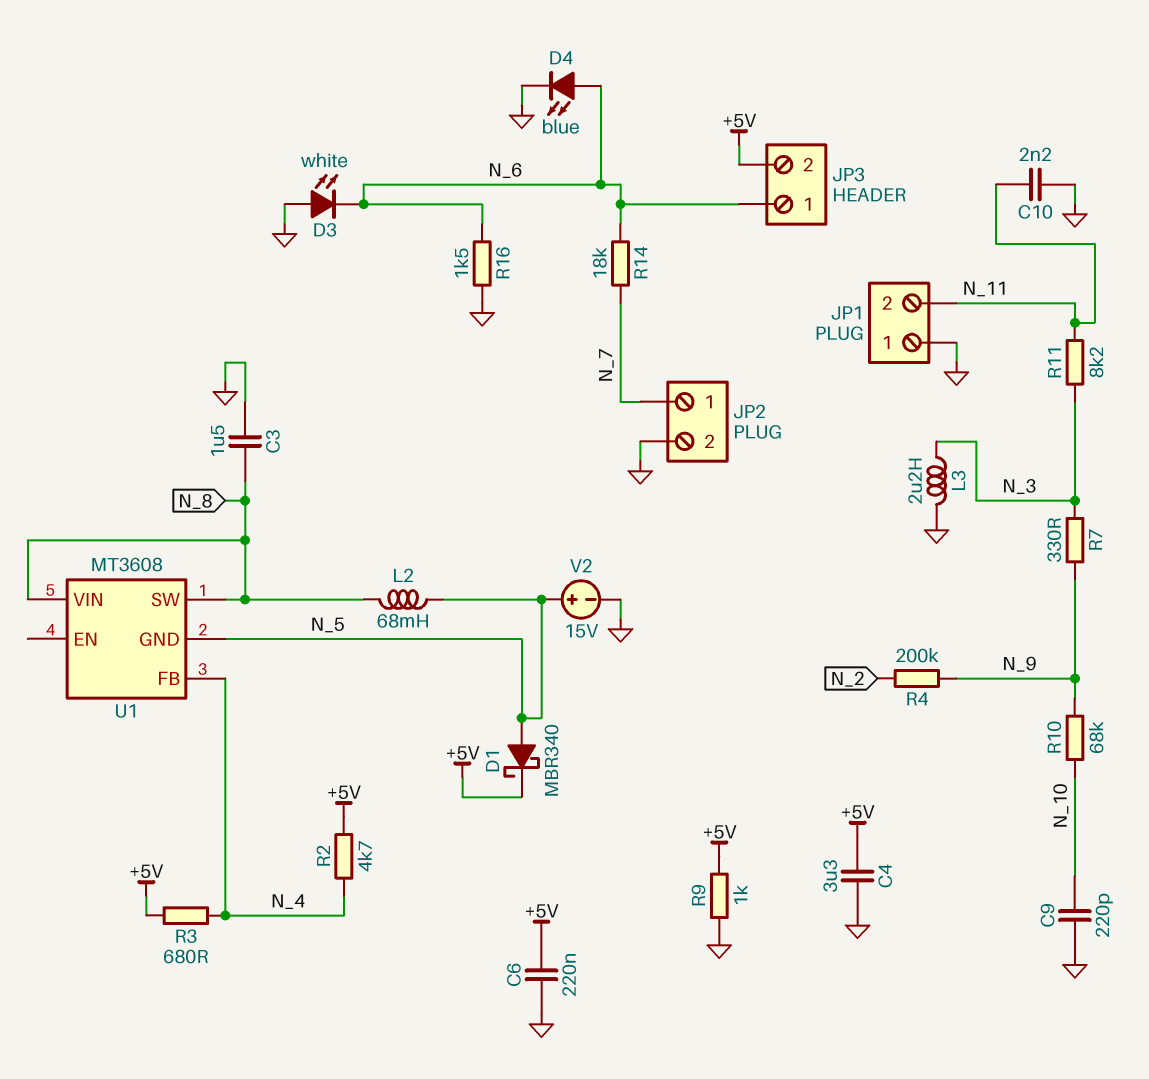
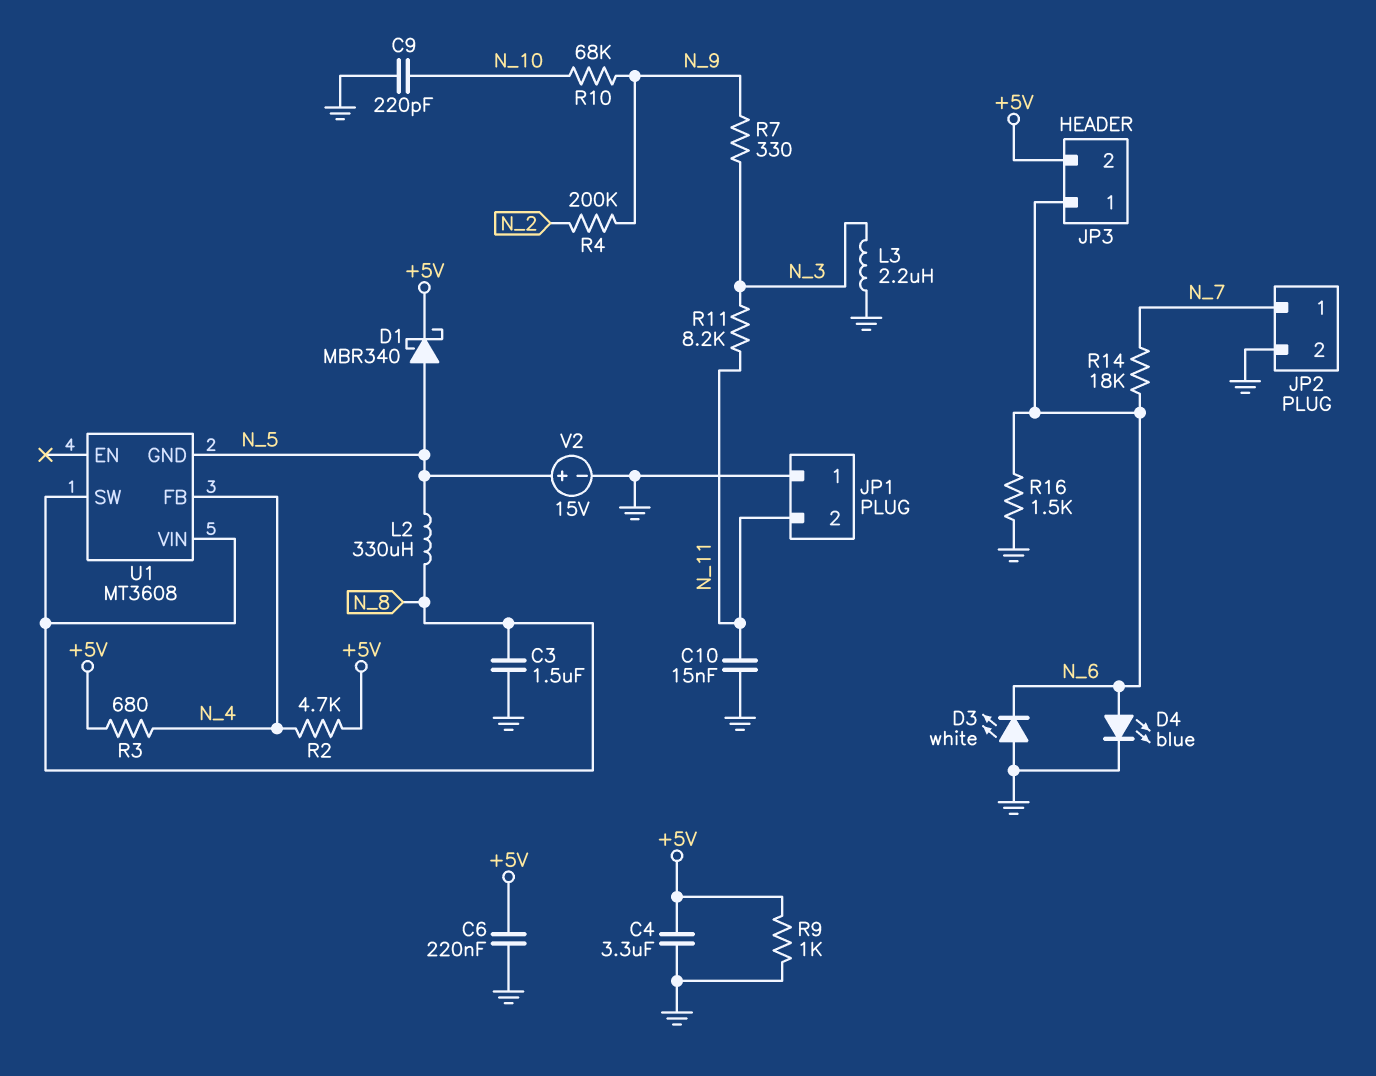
C10: 2.2nF (GND, N_11) -> 15nF (GND, N_11)
L2: 68mH (N_5, N_8) -> 330uH (N_5, N_8)

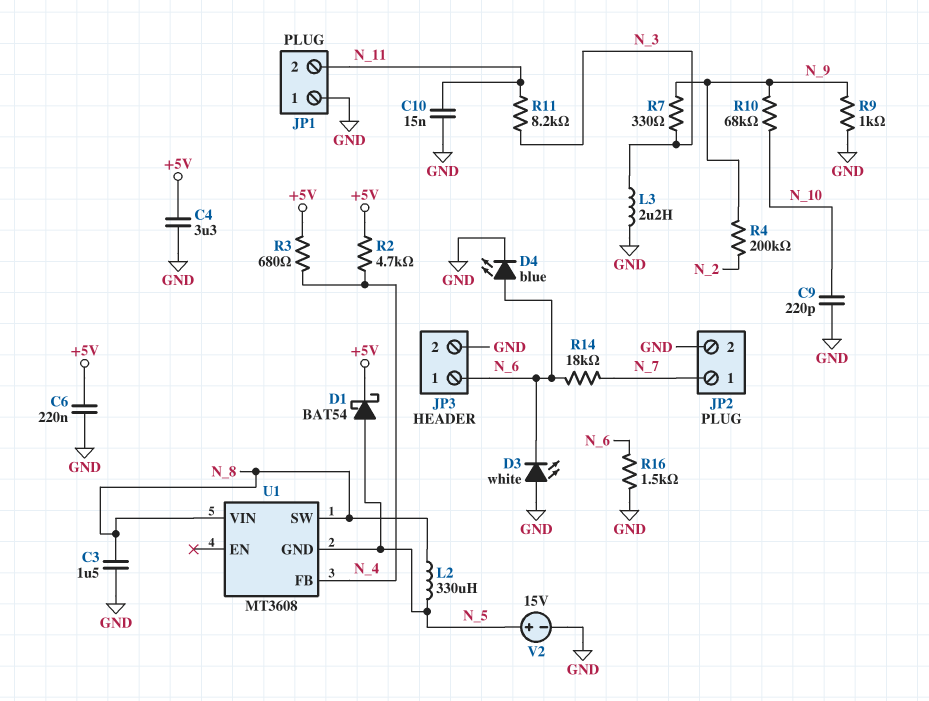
D1: schottky MBR340 (A N_5, K +5V) -> schottky BAT54 (A N_5, K +5V)
JP3 pin 2: +5V -> GND
R9: 1k (+5V, GND) -> 1k (GND, N_9)

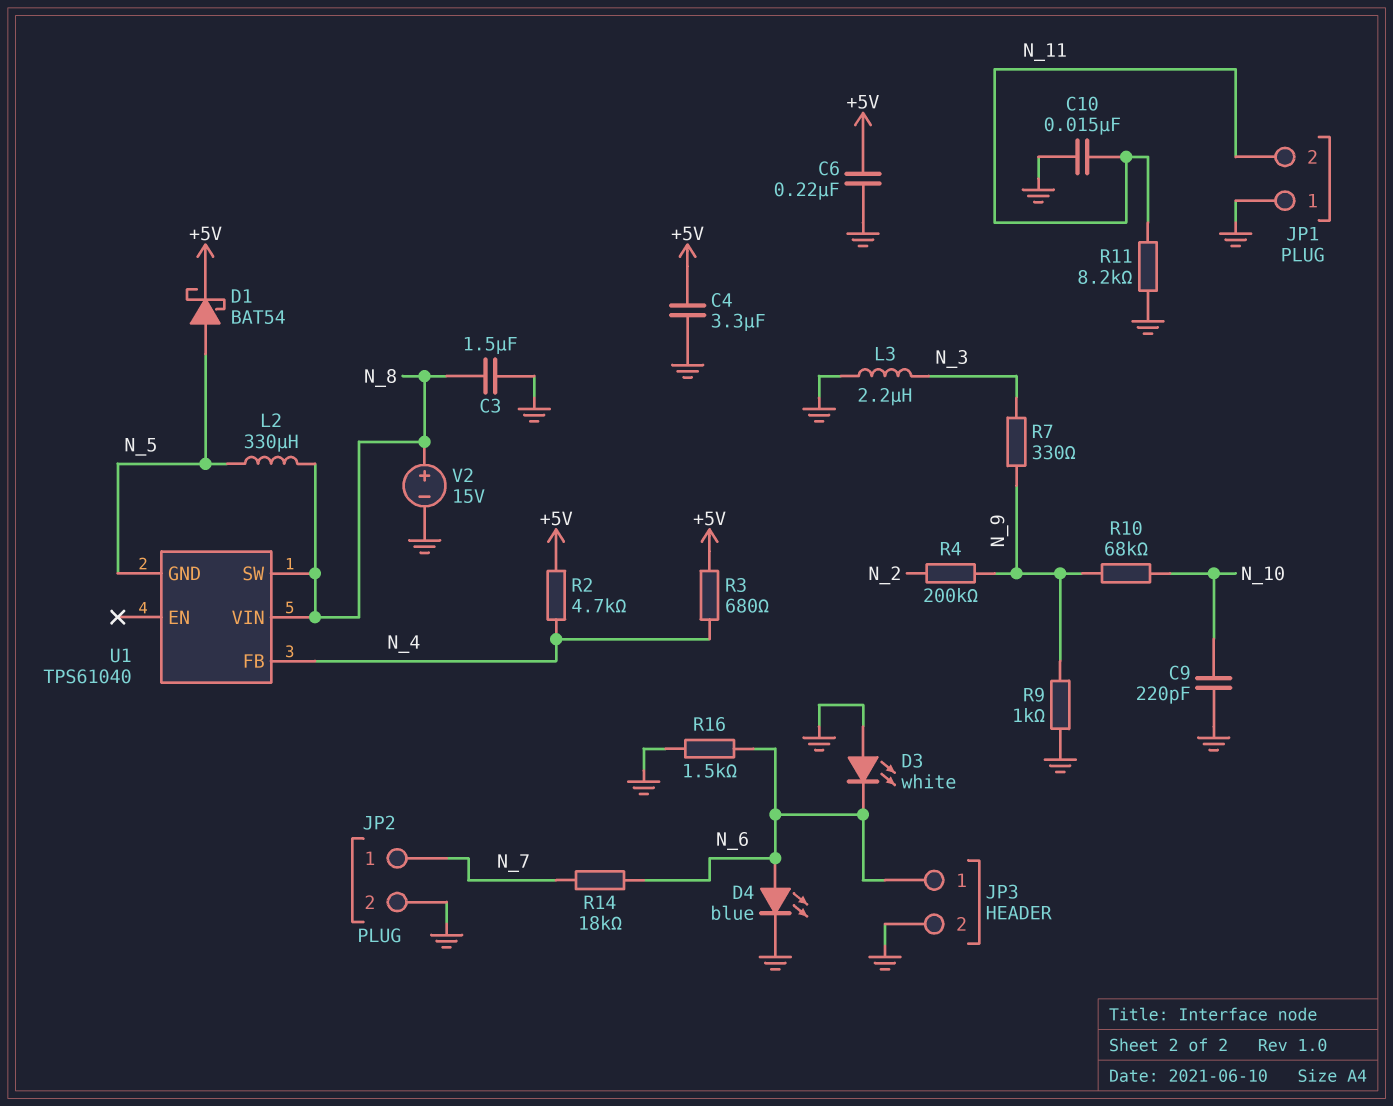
R11: 8.2k (N_3, N_11) -> 8.2k (GND, N_11)
U1: MT3608 -> TPS61040
V2: 15V (plus N_5, minus GND) -> 15V (plus N_8, minus GND)

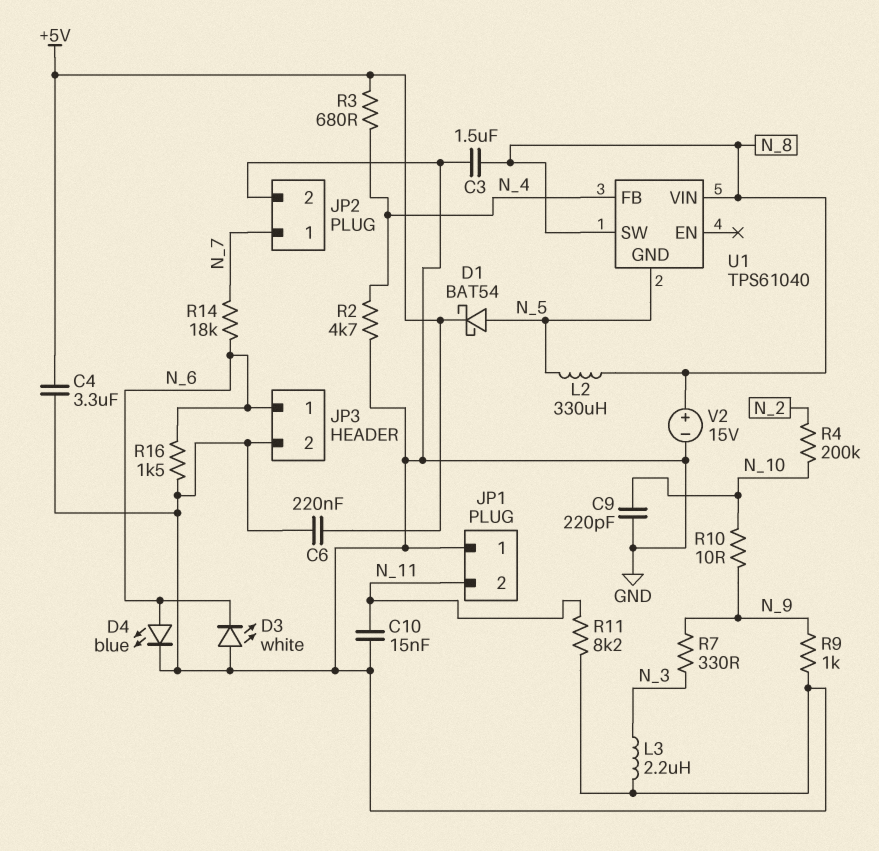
R2: 4.7k (+5V, N_4) -> 4.7k (GND, N_4)
R4: 200k (N_2, N_9) -> 200k (N_2, N_10)
R10: 68k (N_9, N_10) -> 10 (N_9, N_10)

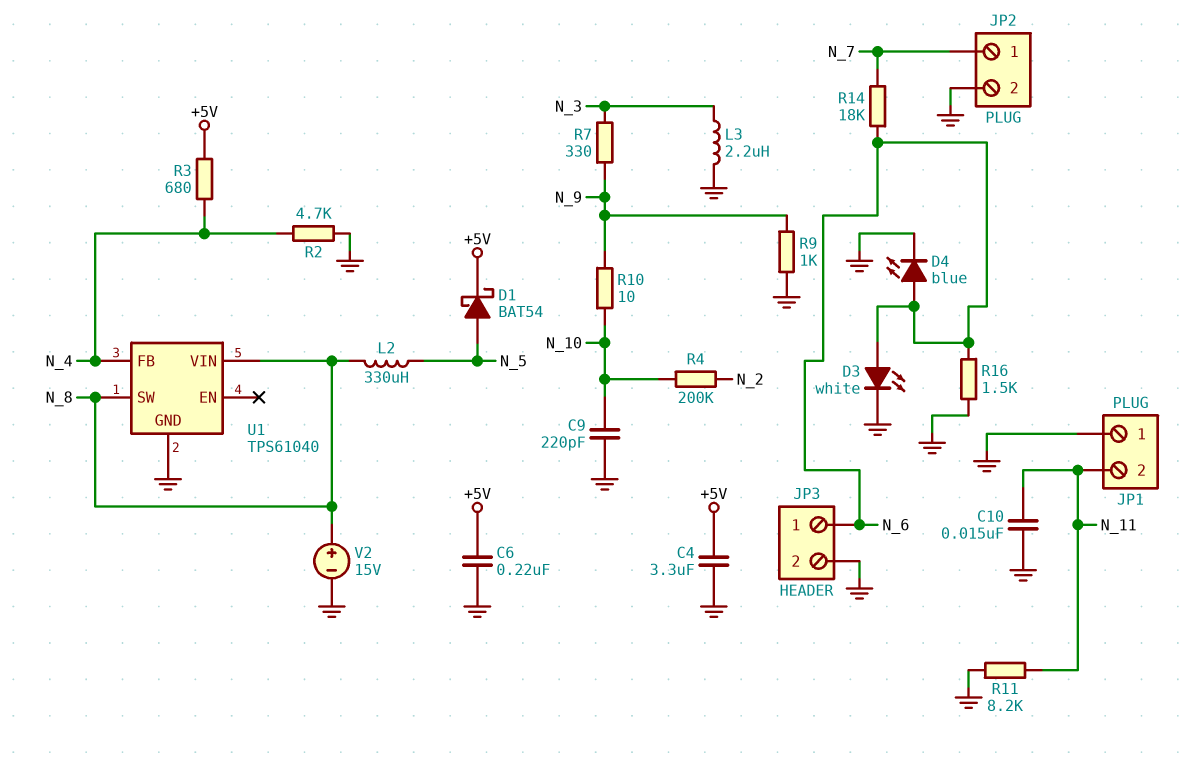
C3: 1.5uF (GND, N_8) -> none
D3: LED white (A GND, K N_6) -> LED white (A N_6, K GND)
U1 pin GND: N_5 -> GND

